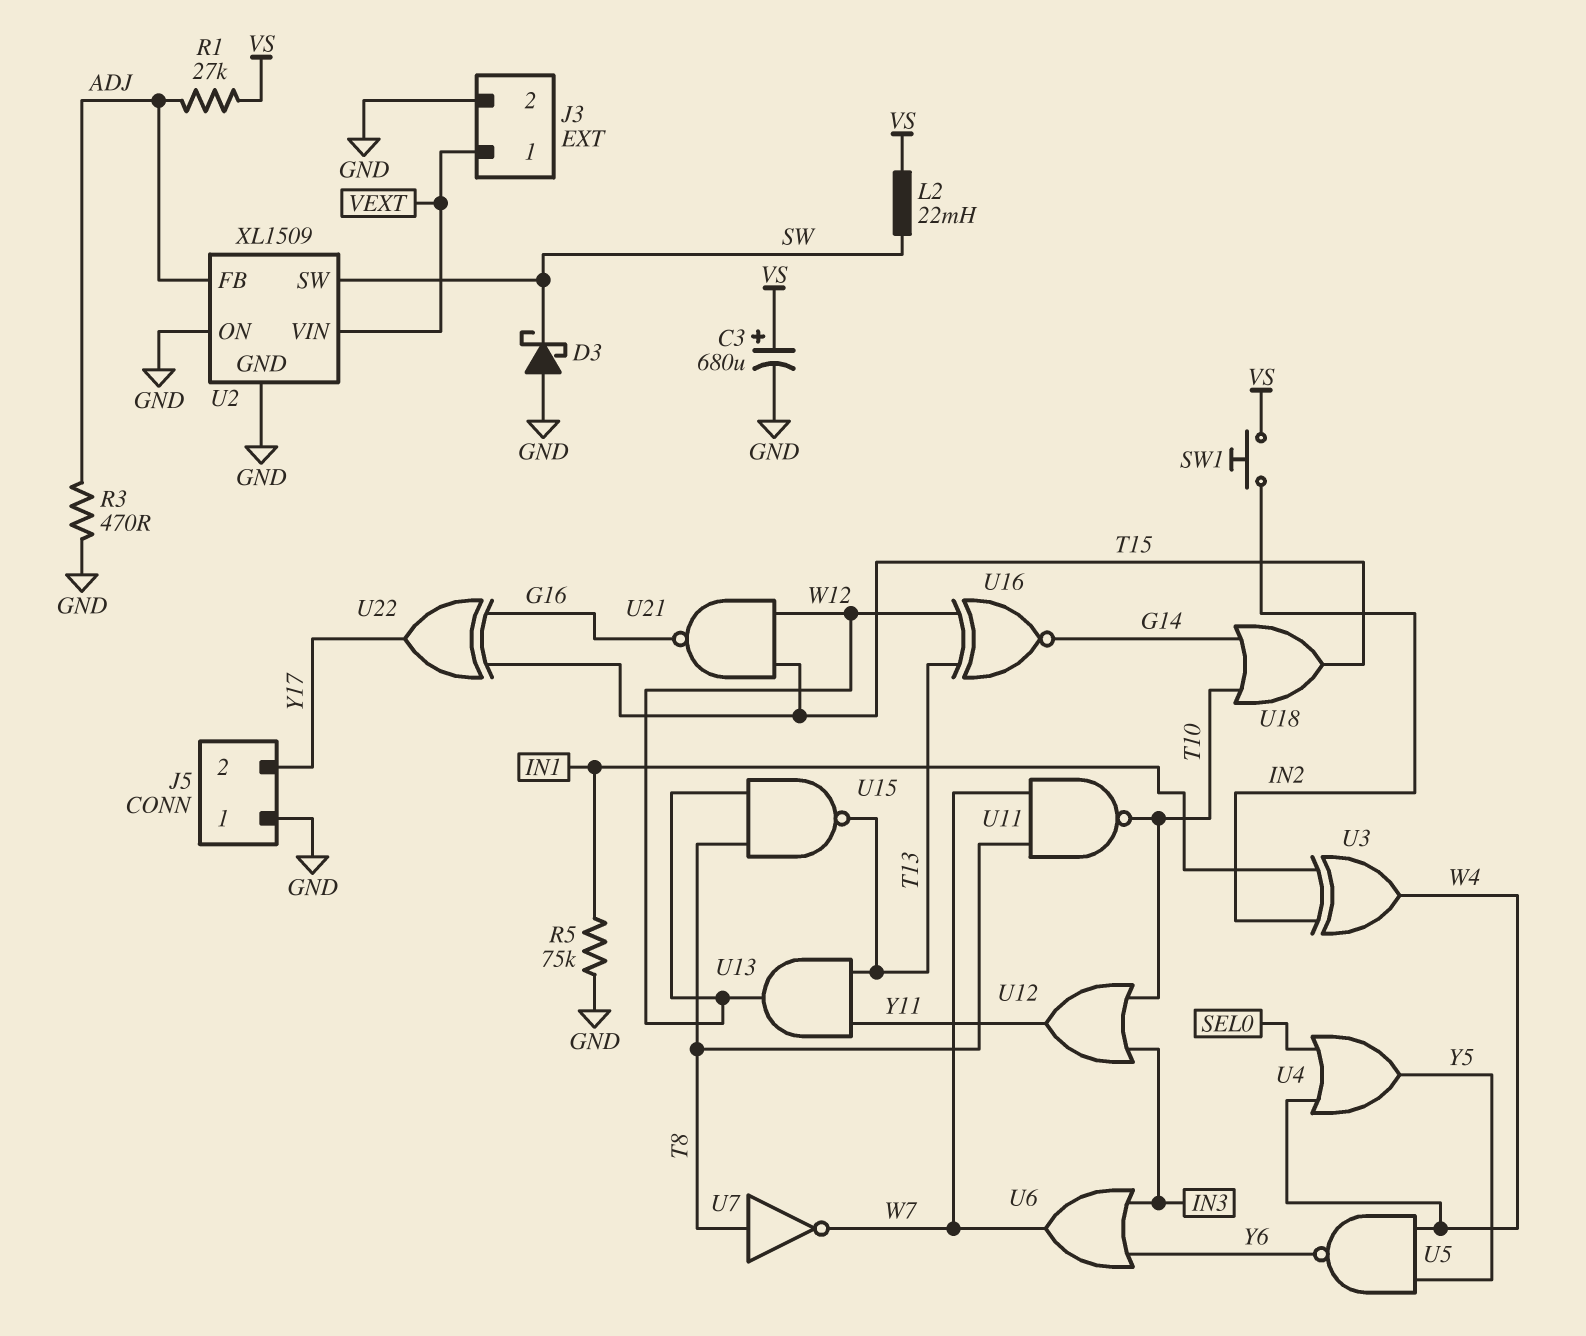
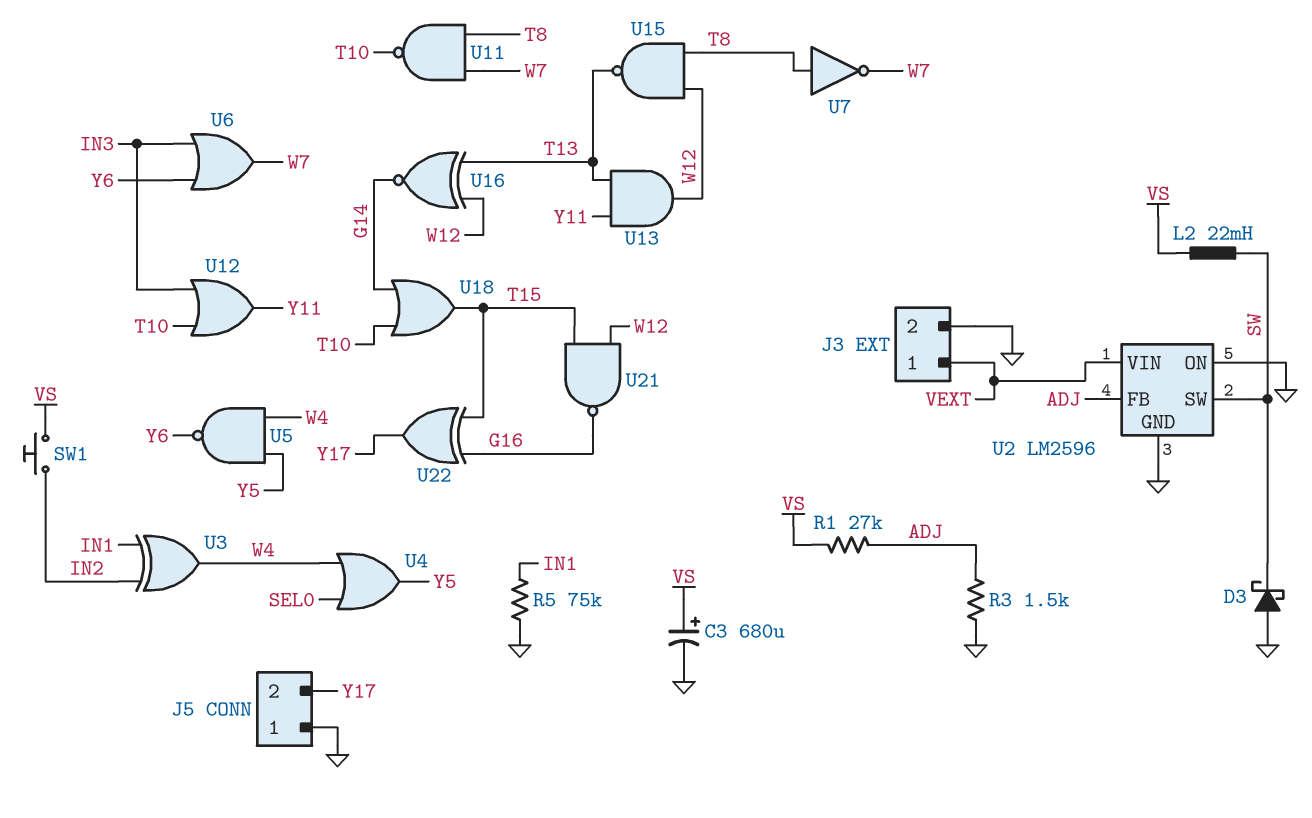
R3: 470 (ADJ, GND) -> 1.5k (ADJ, GND)
U2: XL1509 -> LM2596

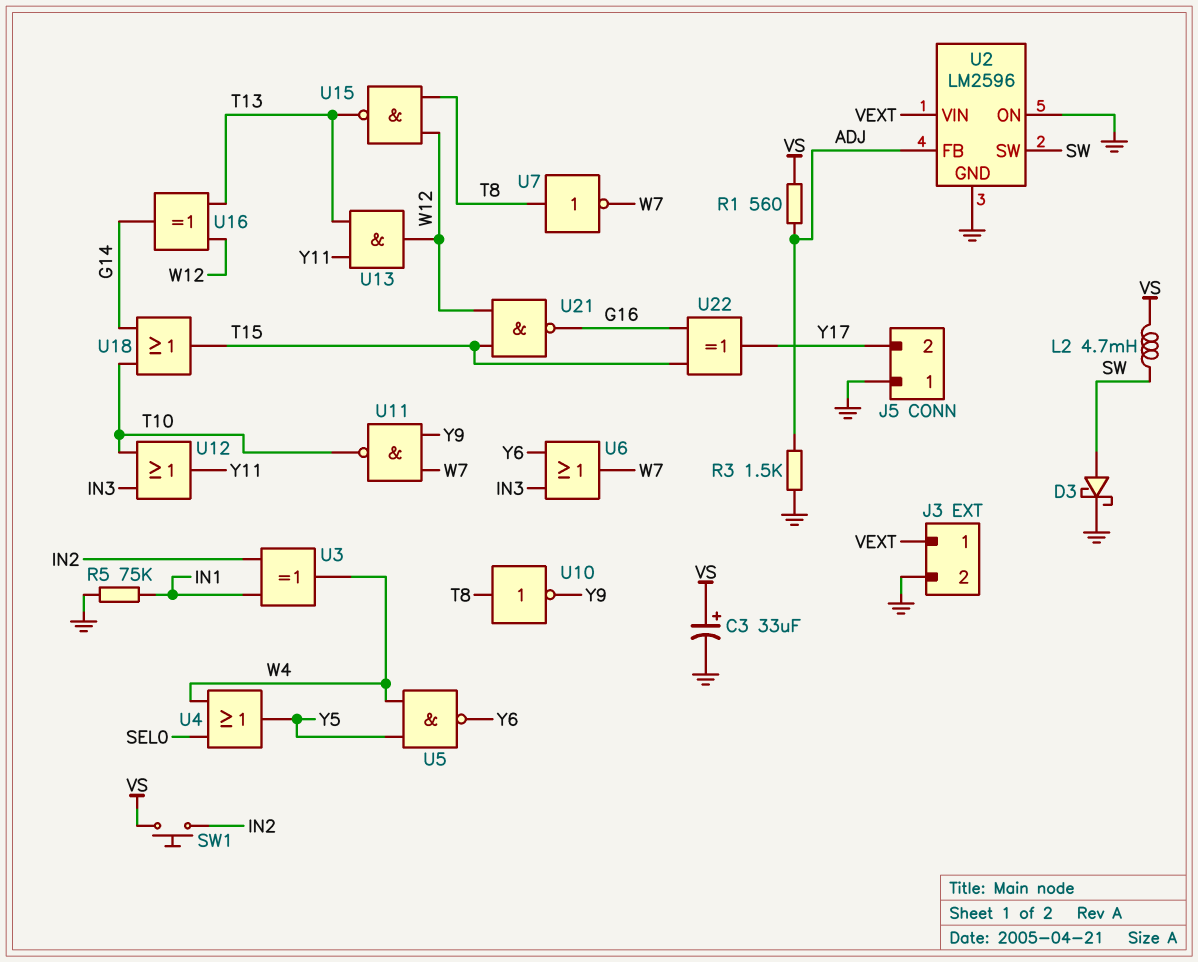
C3: 680uF (plus VS, minus GND) -> 33uF (plus VS, minus GND)
D3: schottky (A GND, K SW) -> schottky (A SW, K GND)
L2: 22mH (SW, VS) -> 4.7mH (SW, VS)
R1: 27k (ADJ, VS) -> 560 (ADJ, VS)
U10: none -> NOT (in T8, out Y9)
U11: NAND (in T8, in W7, out T10) -> NAND (in W7, in Y9, out T10)
U16: XNOR (in T13, in W12, out G14) -> XOR (in T13, in W12, out G14)

